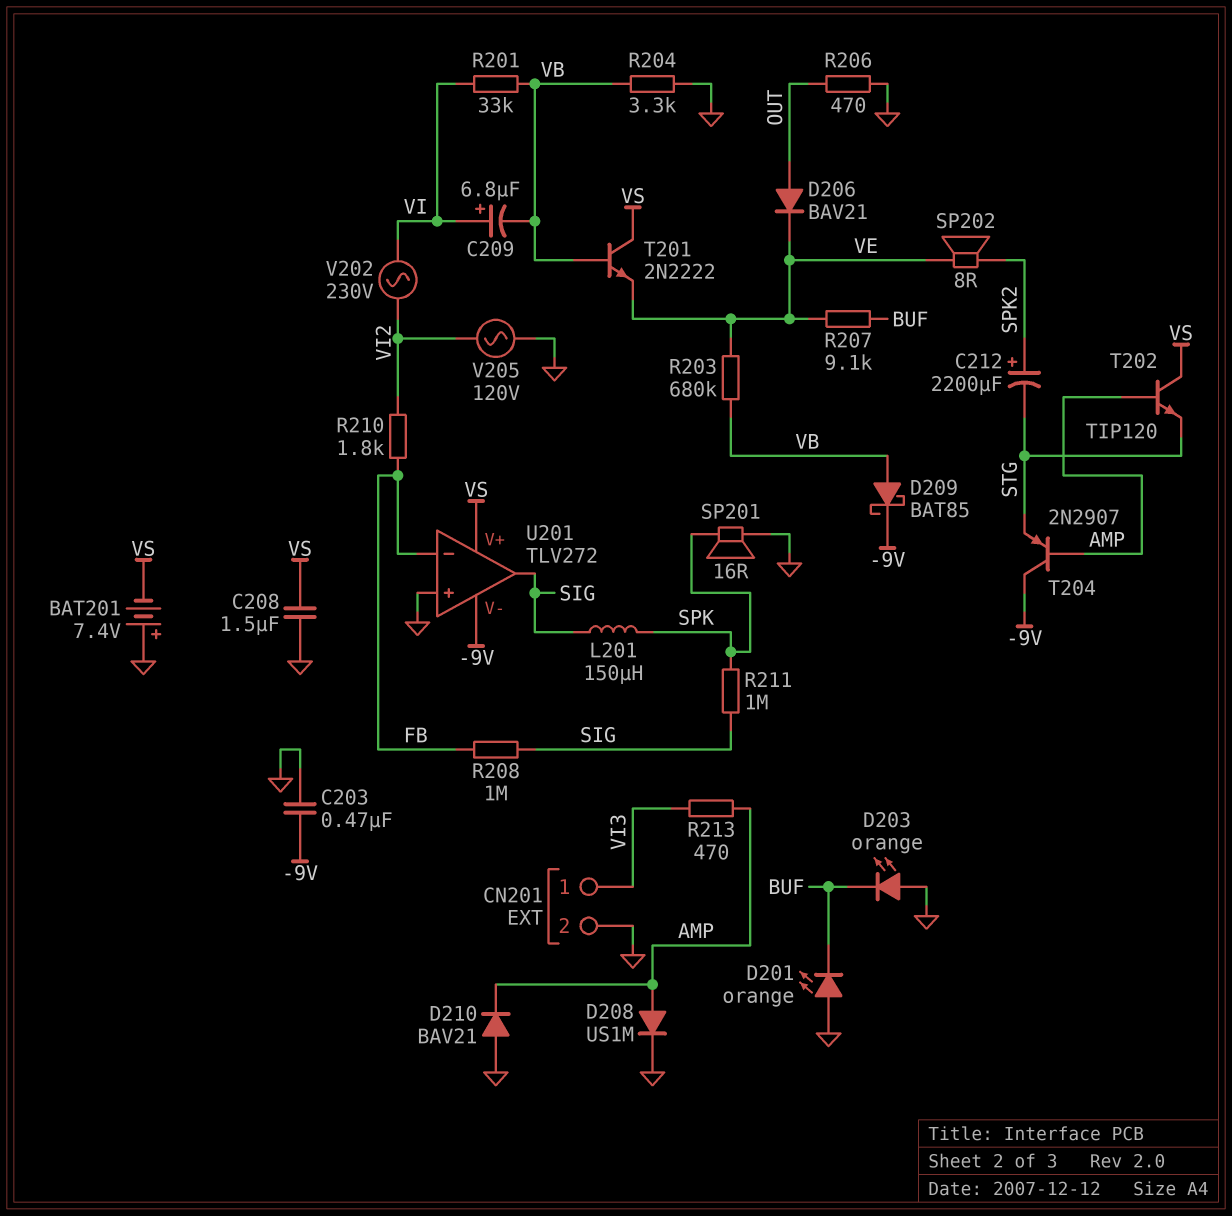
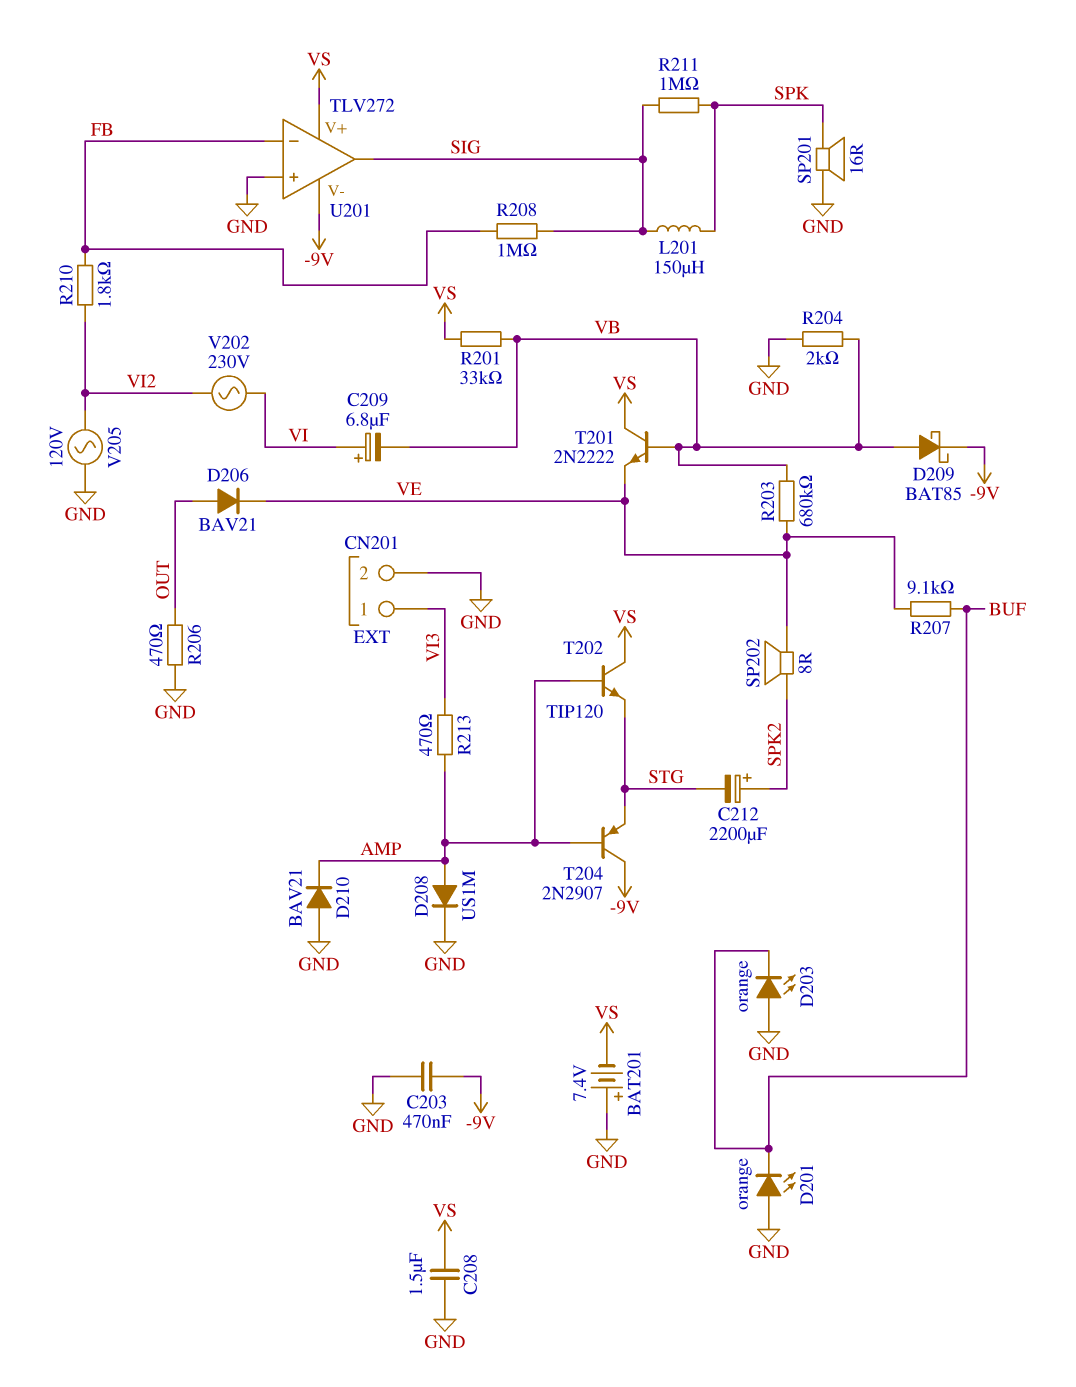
R201: 33k (VB, VI) -> 33k (VB, VS)
R204: 3.3k (GND, VB) -> 2k (GND, VB)

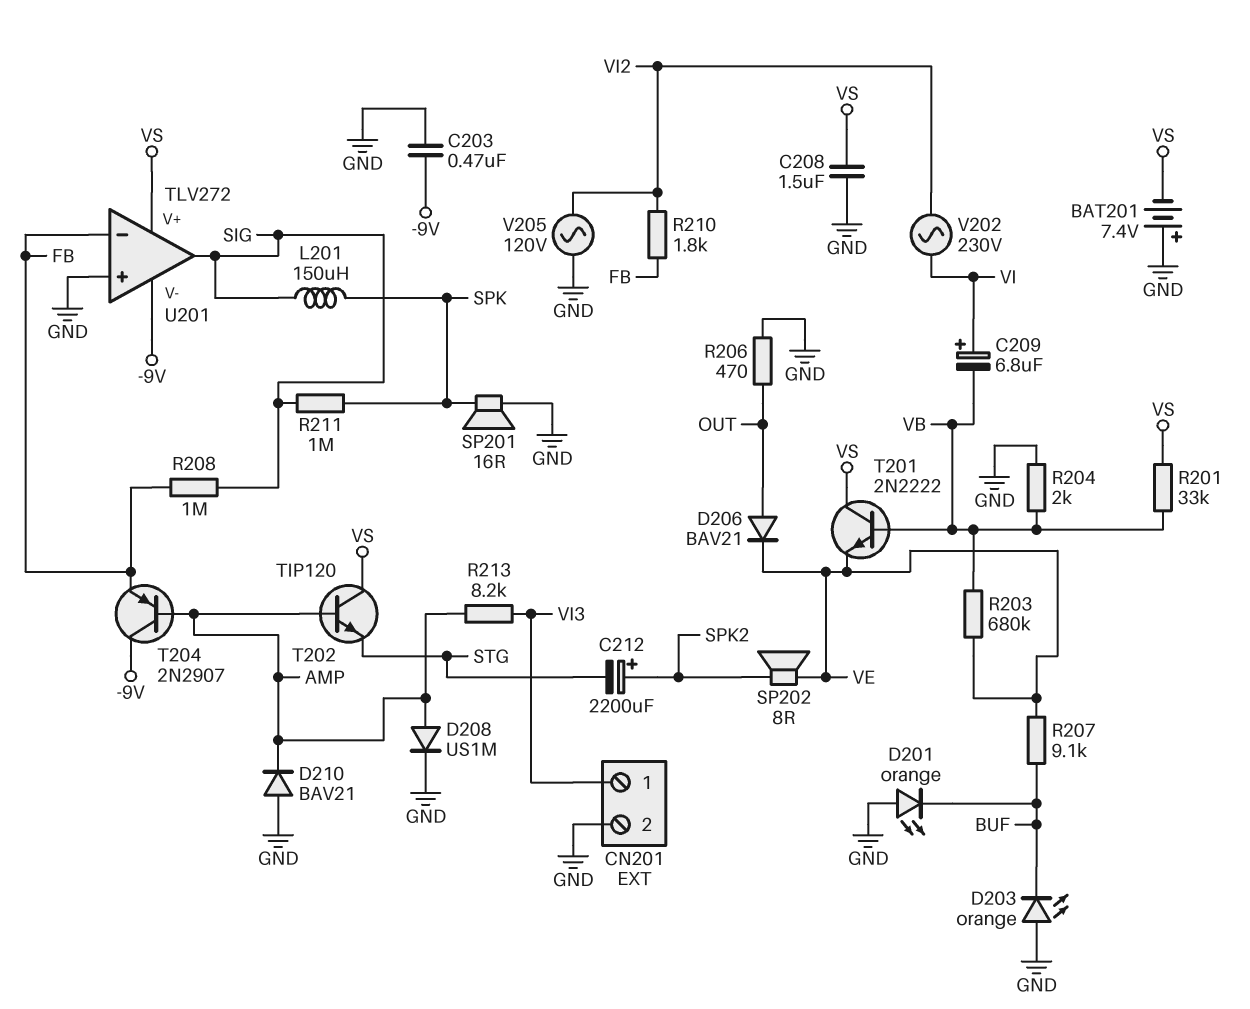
D209: schottky BAT85 (A VB, K -9V) -> none
R213: 470 (AMP, VI3) -> 8.2k (AMP, VI3)
T204: PNP 2N2907 (B AMP, C -9V, E STG) -> PNP 2N2907 (B AMP, C -9V, E FB)

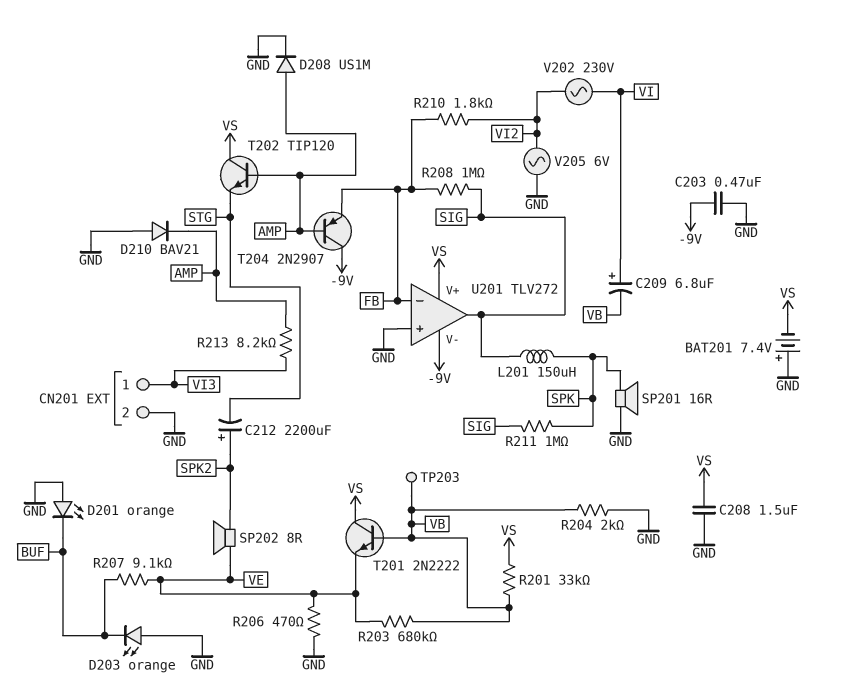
D206: diode BAV21 (A OUT, K VE) -> none
R206: 470 (GND, OUT) -> 470 (GND, VE)
TP203: none -> test point (VB)
V205: AC 120V (GND, VI2) -> AC 6V (GND, VI2)

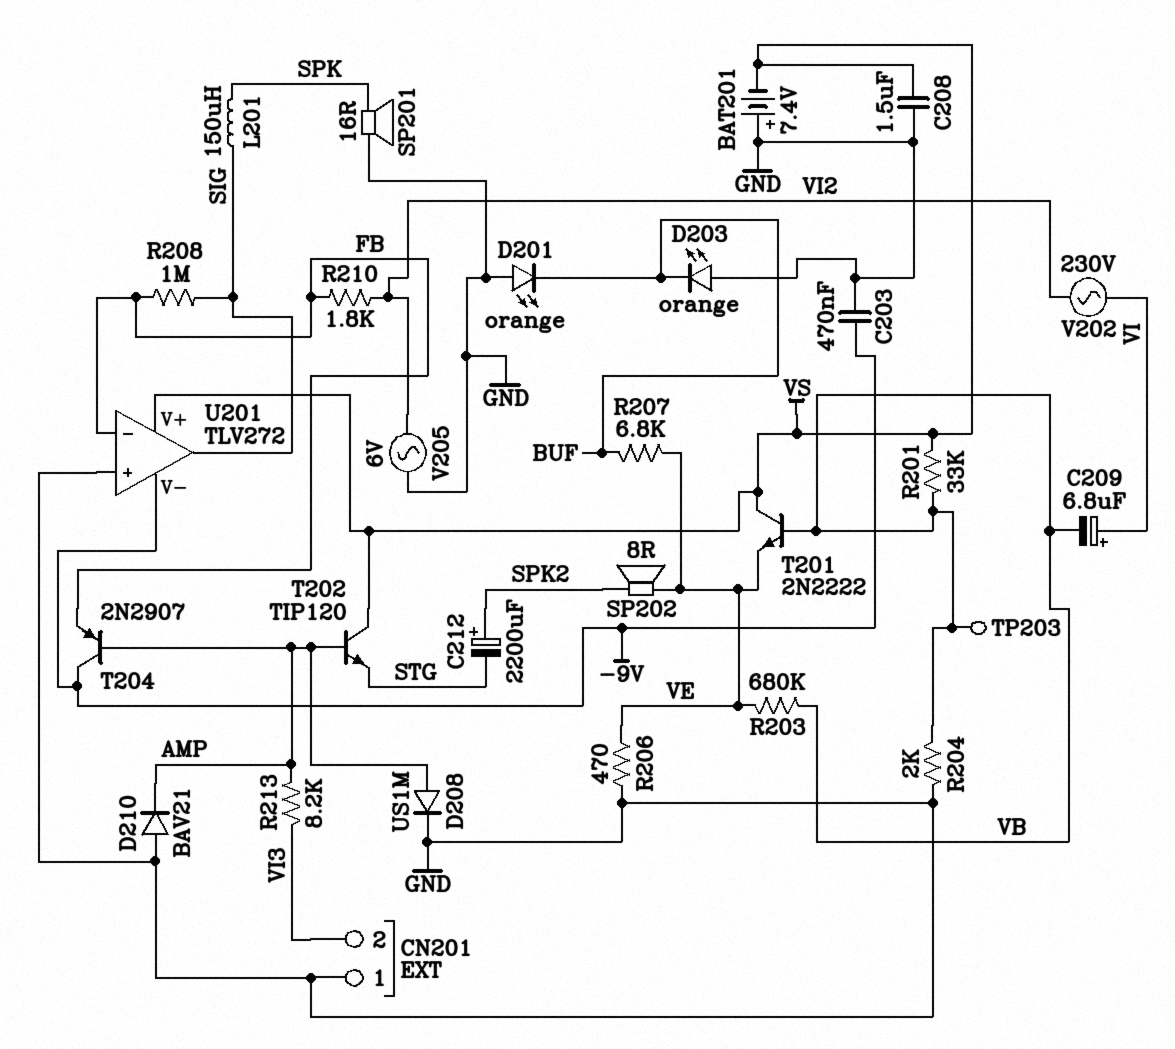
CN201 pin 1: VI3 -> GND
CN201 pin 2: GND -> VI3
R207: 9.1k (BUF, VE) -> 6.8k (BUF, VE)
R211: 1M (SIG, SPK) -> none

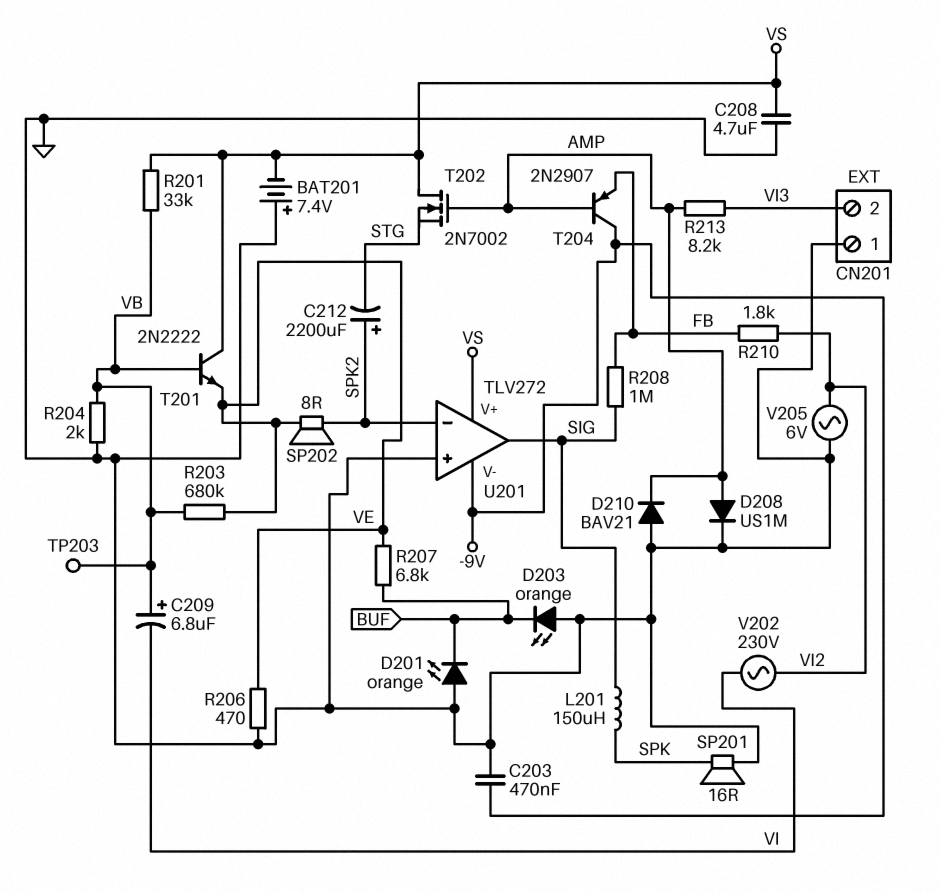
C208: 1.5uF (GND, VS) -> 4.7uF (GND, VS)
C209: 6.8uF (plus VI, minus VB) -> 6.8uF (plus VB, minus VI)
T202: NPN TIP120 (B AMP, C VS, E STG) -> NMOS 2N7002 (G AMP, D VS, S STG)
U201 pin in-: FB -> SPK2

